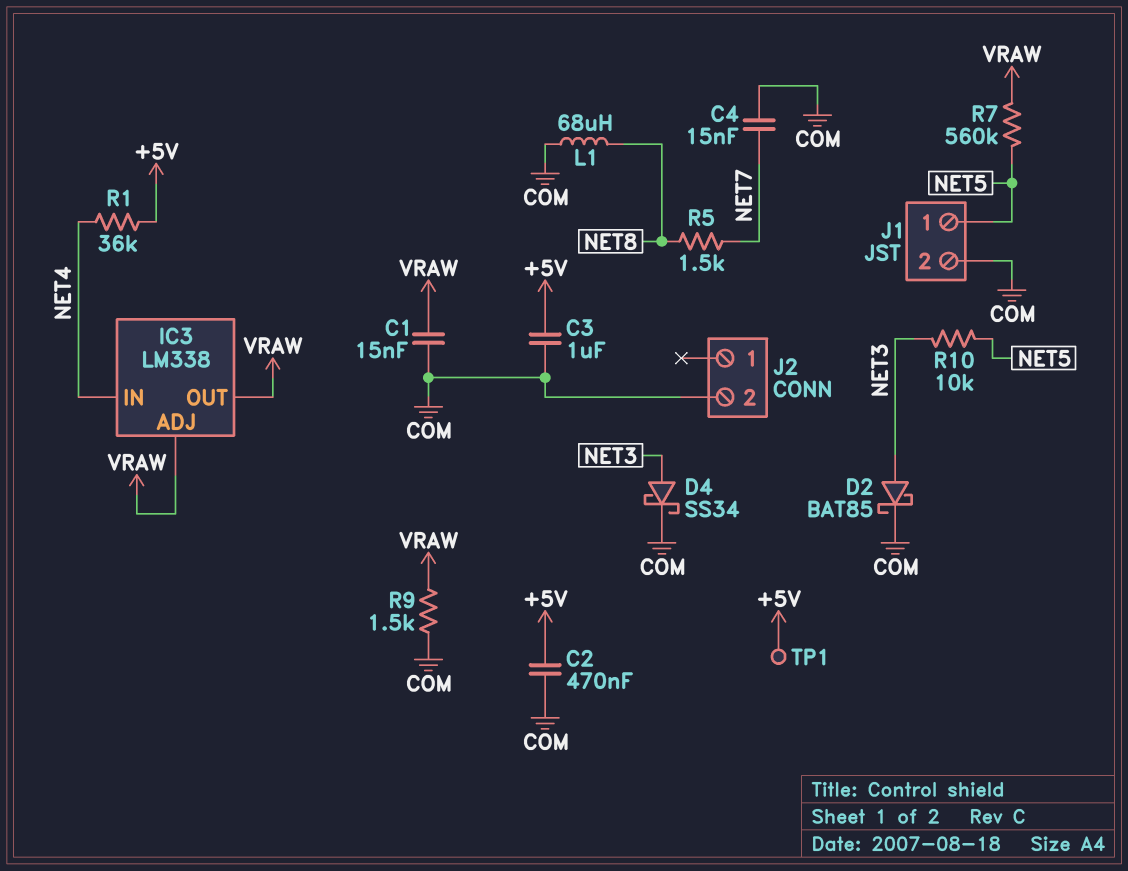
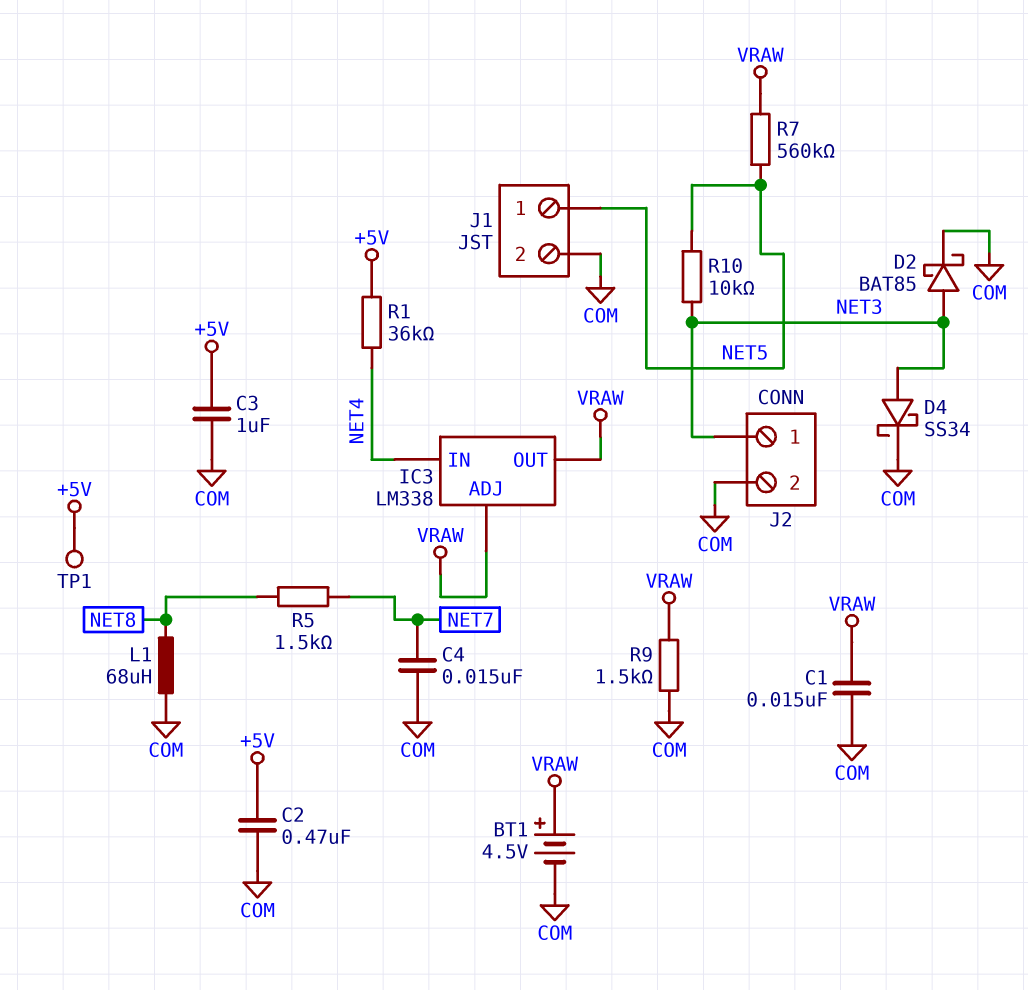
BT1: none -> 4.5V (plus VRAW, minus COM)
J2 pin 1: none -> NET3

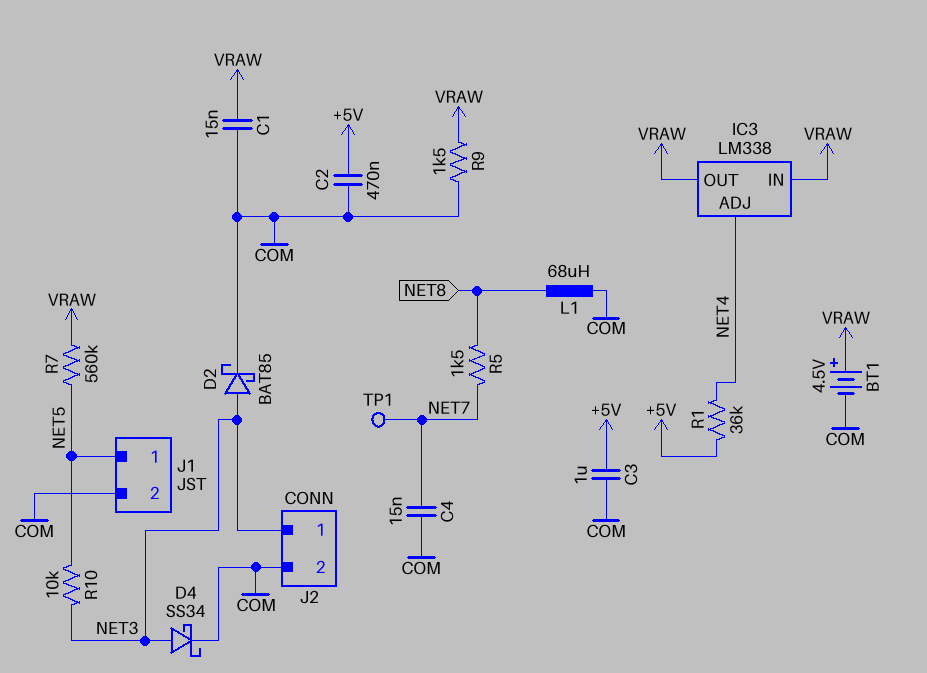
IC3 pin ADJ: VRAW -> NET4
IC3 pin IN: NET4 -> VRAW
TP1: test point (+5V) -> test point (NET7)

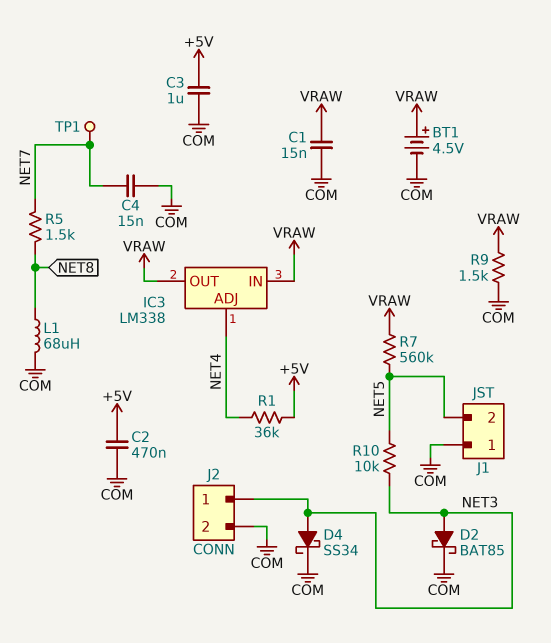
J1 pin 1: NET5 -> COM
J1 pin 2: COM -> NET5

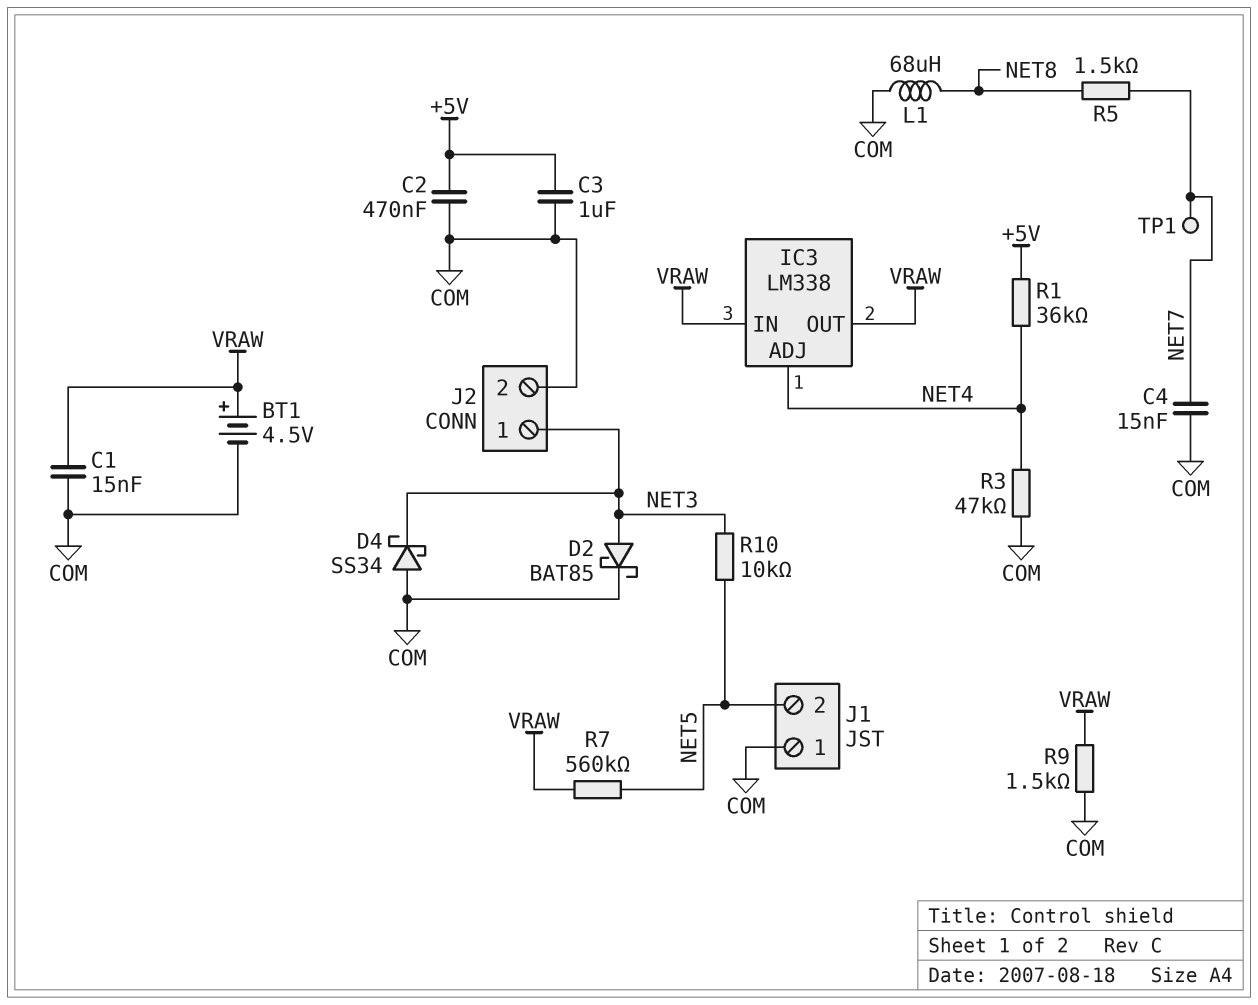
D4: schottky SS34 (A NET3, K COM) -> schottky SS34 (A COM, K NET3)
R3: none -> 47k (COM, NET4)

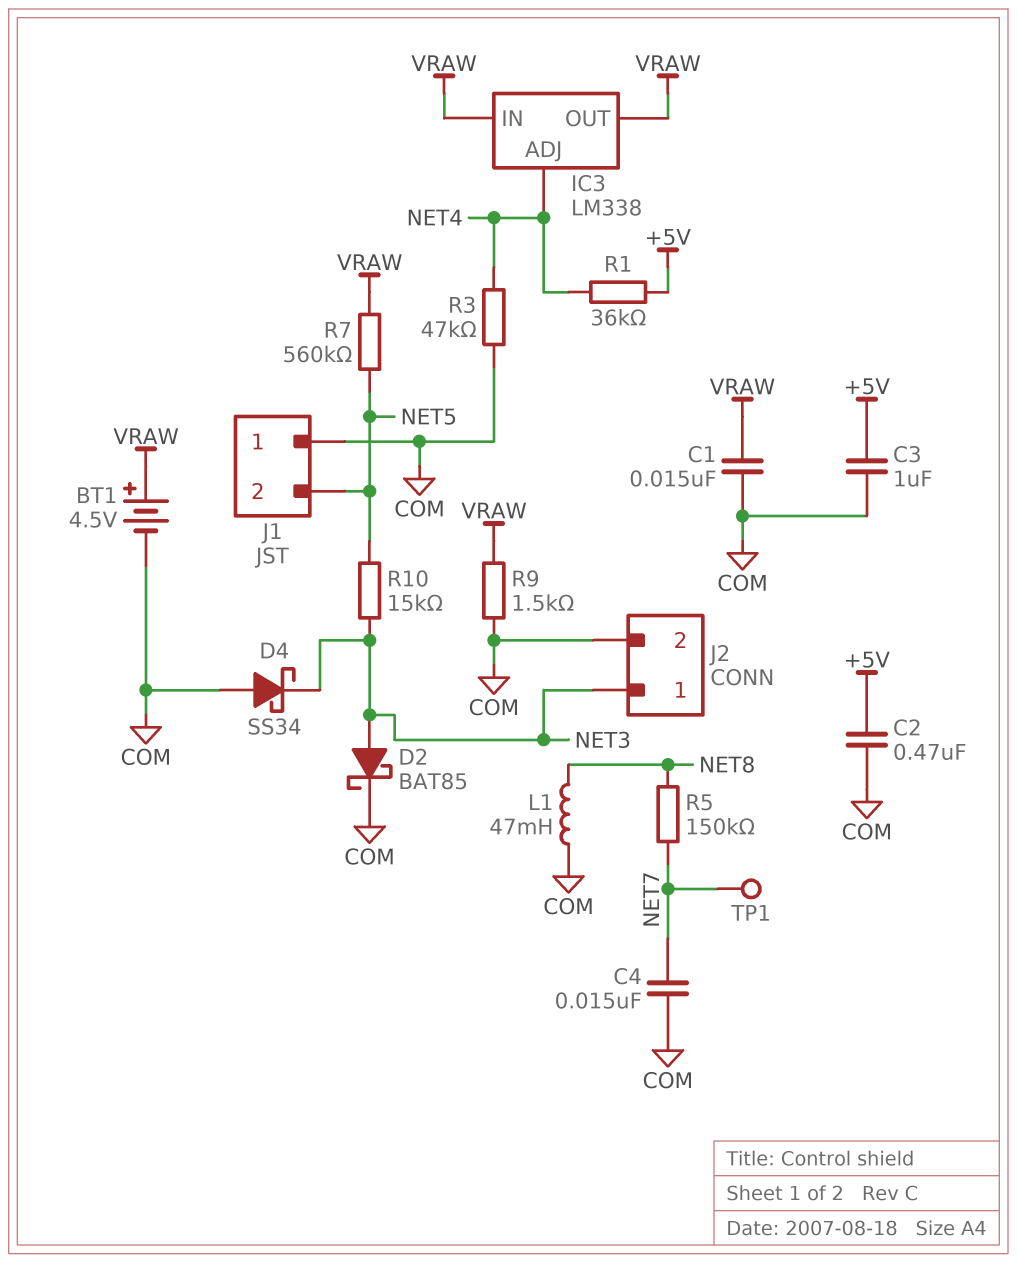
L1: 68uH (COM, NET8) -> 47mH (COM, NET8)
R5: 1.5k (NET7, NET8) -> 150k (NET7, NET8)
R10: 10k (NET3, NET5) -> 15k (NET3, NET5)

